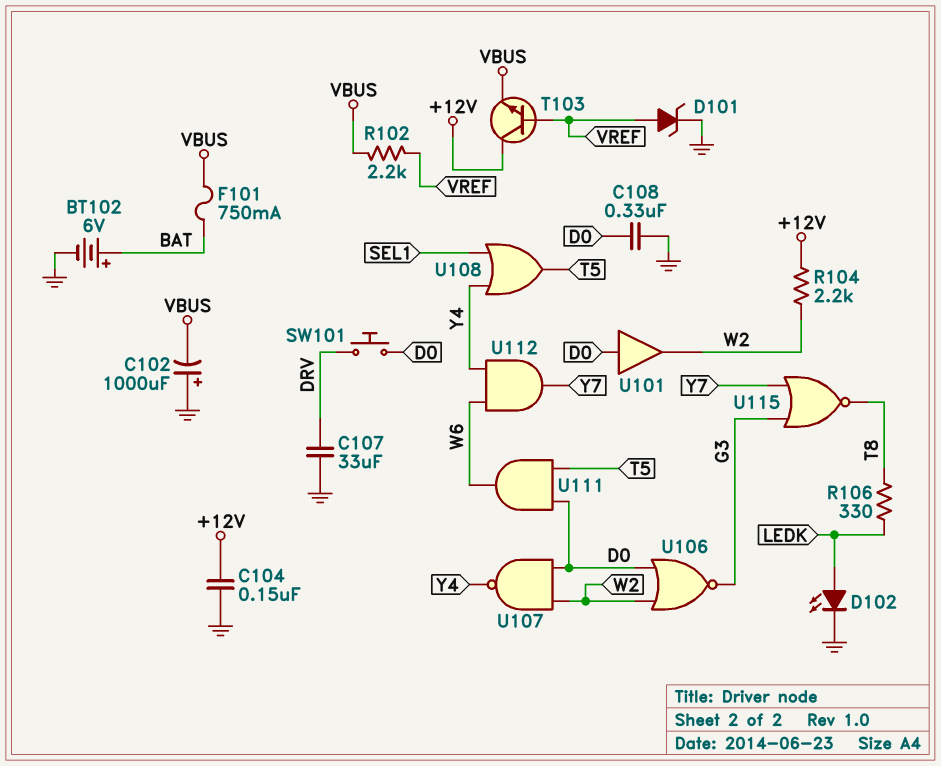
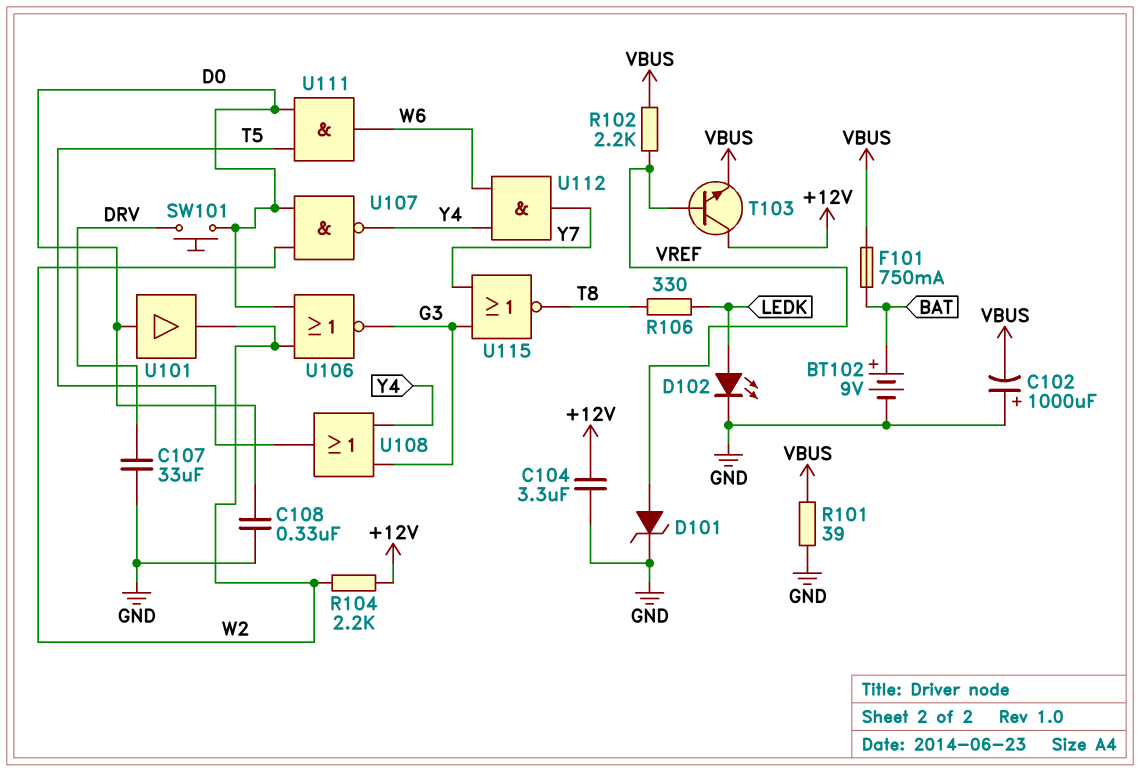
BT102: 6V (plus BAT, minus GND) -> 9V (plus BAT, minus GND)
C104: 150nF (+12V, GND) -> 3.3uF (+12V, GND)
R101: none -> 39 (GND, VBUS)
U108: OR (in SEL1, in Y4, out T5) -> OR (in G3, in Y4, out T5)

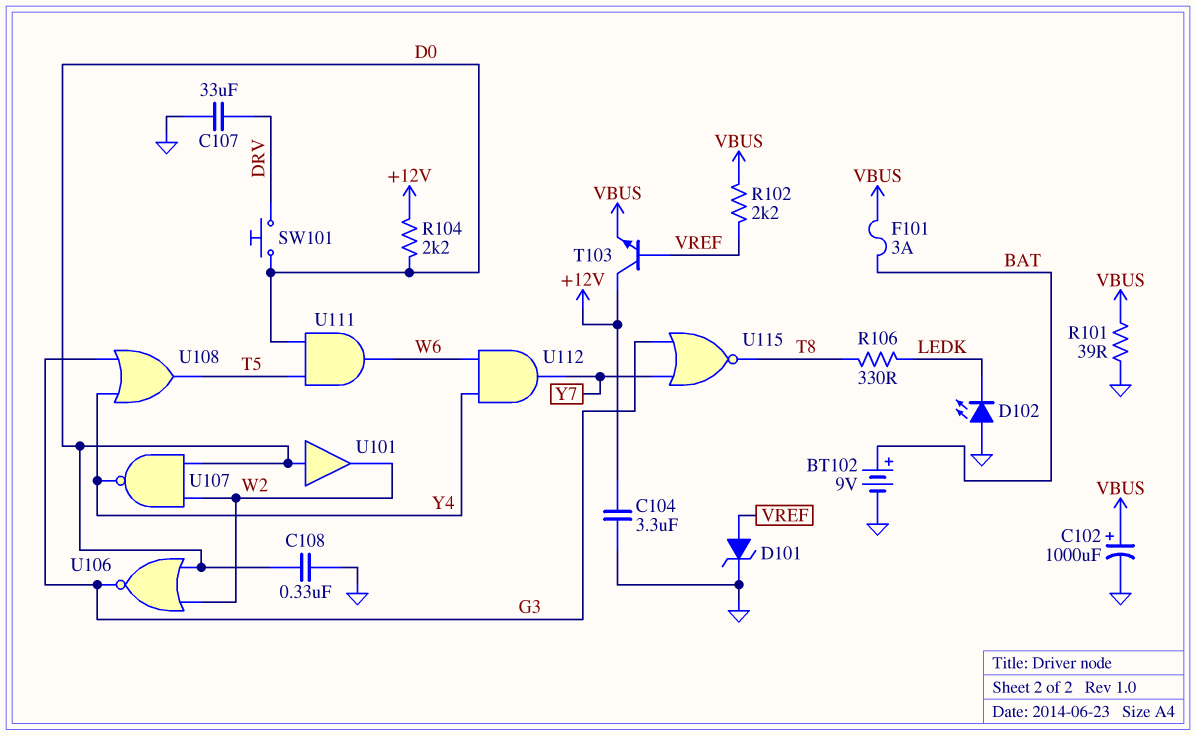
C102: 1000uF (plus GND, minus VBUS) -> 1000uF (plus VBUS, minus GND)
D102: LED (A LEDK, K GND) -> LED (A GND, K LEDK)
F101: 750mA (BAT, VBUS) -> 3A (BAT, VBUS)
R104: 2.2k (+12V, W2) -> 2.2k (+12V, D0)

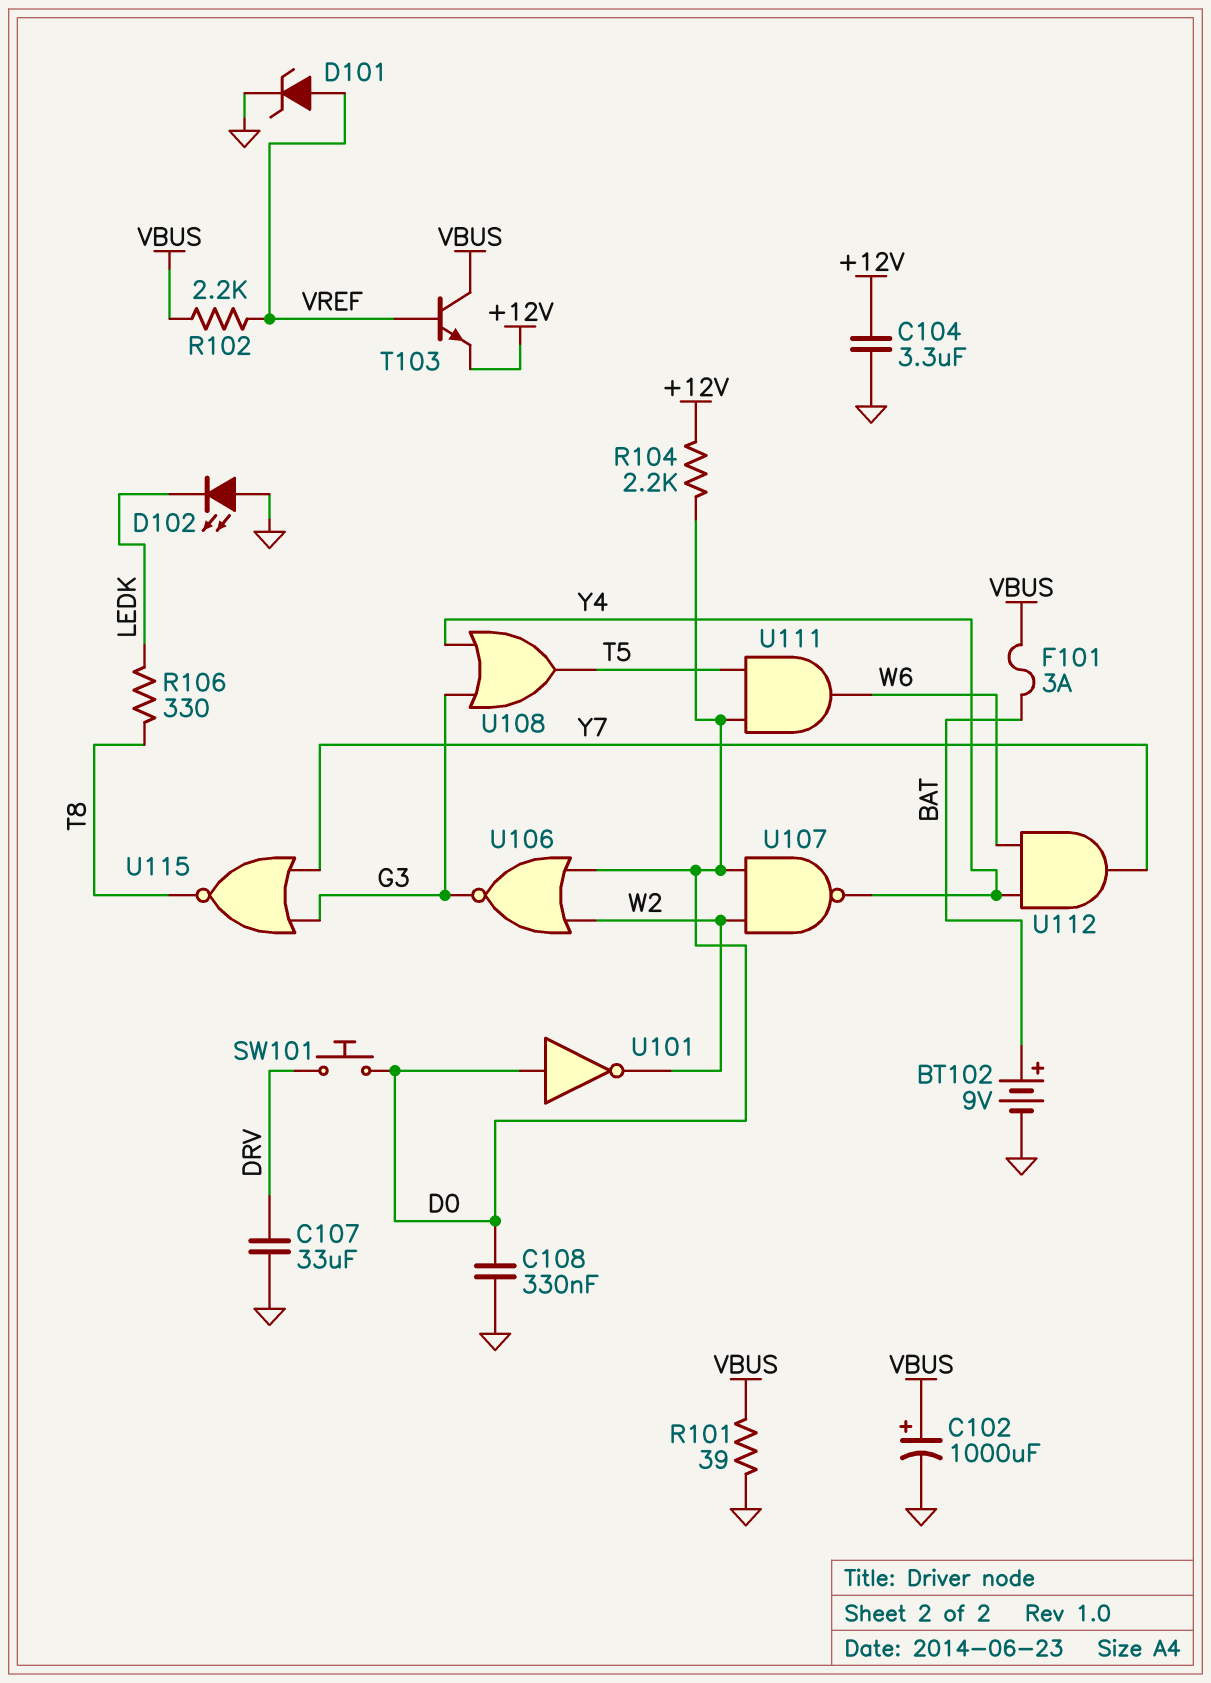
T103: NPN (B VREF, C +12V, E VBUS) -> NPN (B VREF, C VBUS, E +12V)
U101: buffer (in D0, out W2) -> NOT (in D0, out W2)

